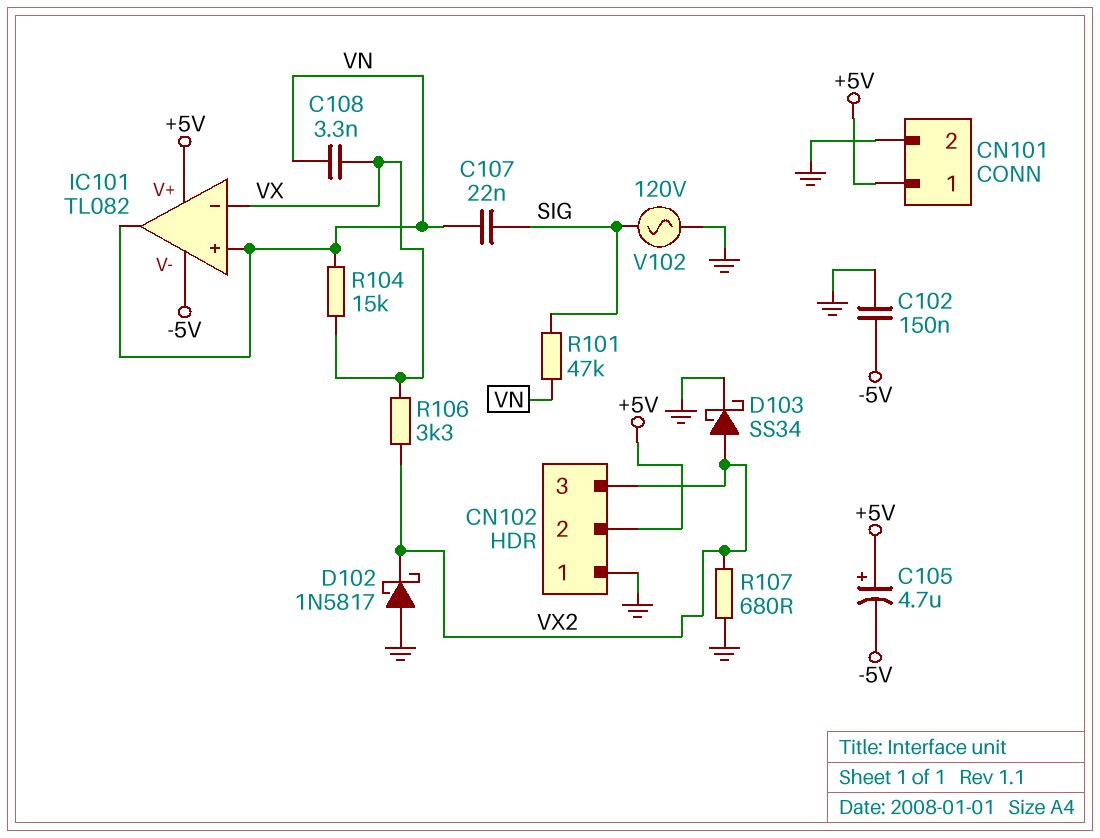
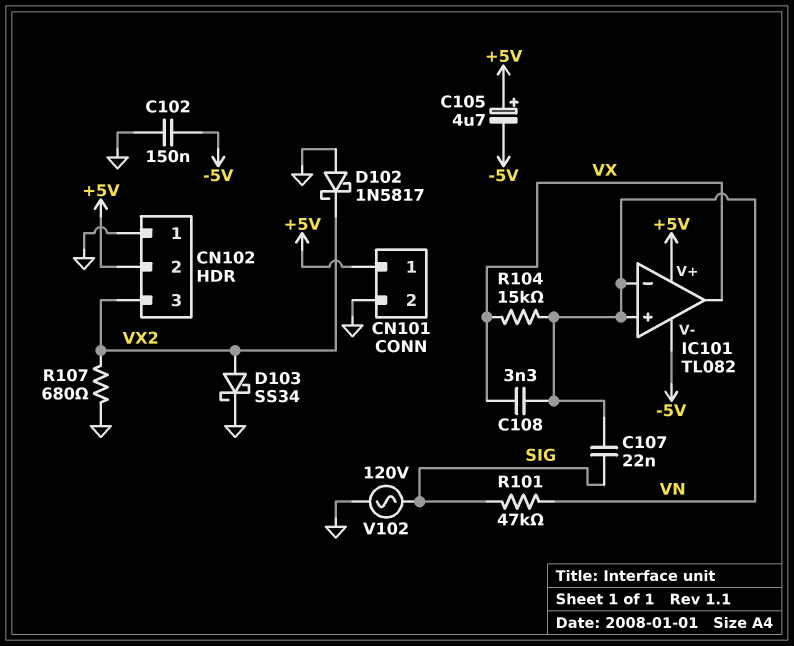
IC101 pin in-: VX -> VN
IC101 pin out: VN -> VX
R106: 3.3k (VX, VX2) -> none

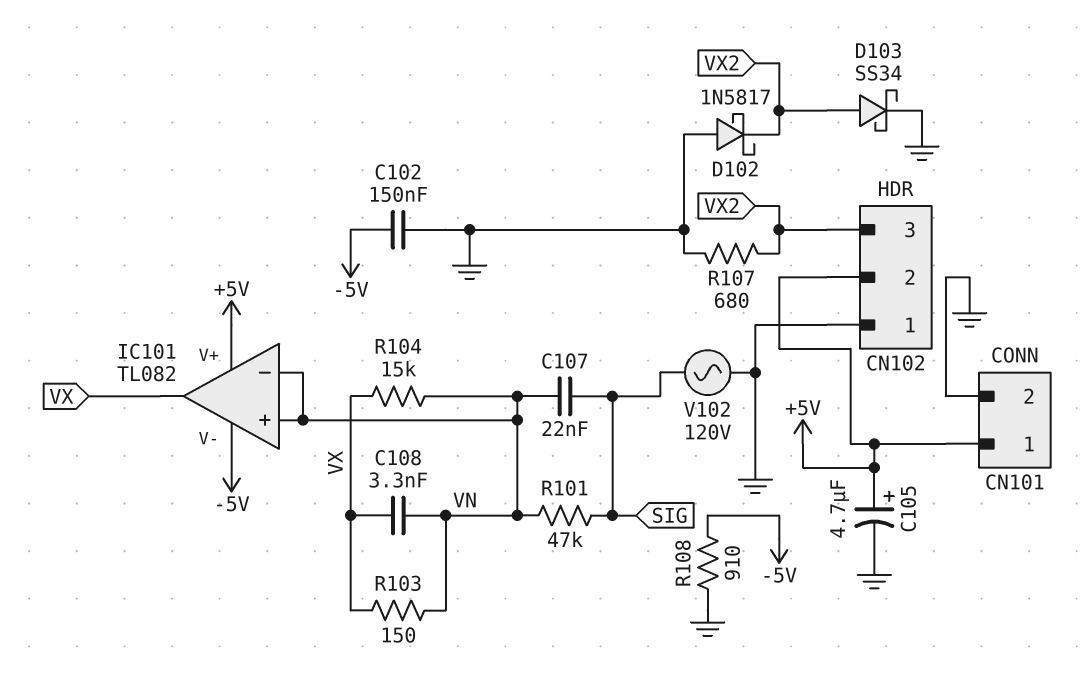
C105: 4.7uF (plus +5V, minus -5V) -> 4.7uF (plus +5V, minus GND)
R103: none -> 150 (VN, VX)
R108: none -> 910 (-5V, GND)

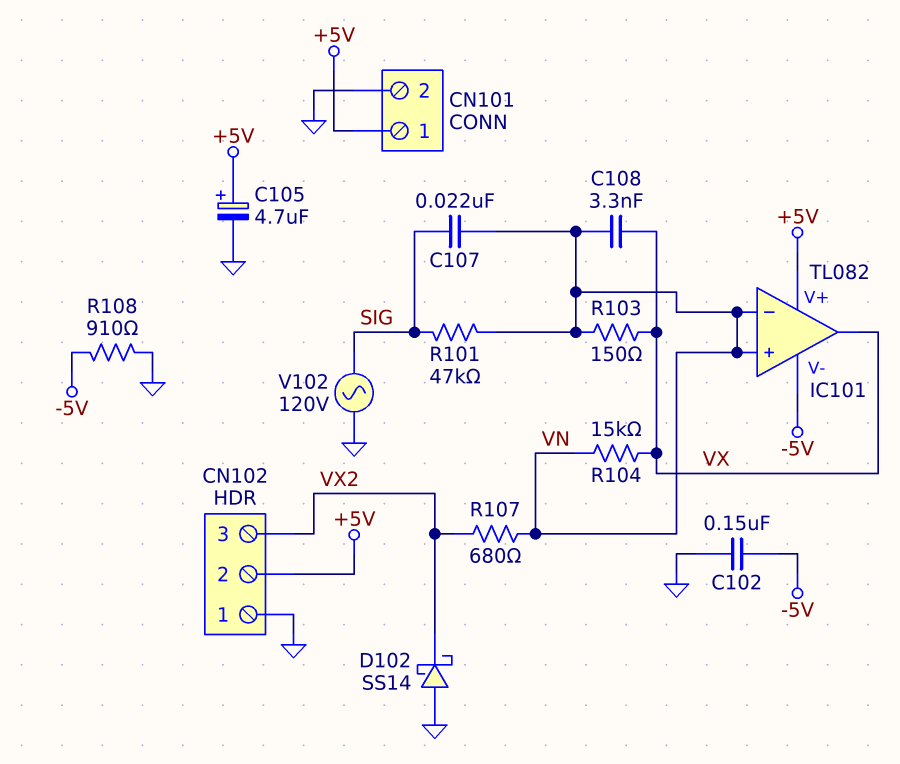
D102: schottky 1N5817 (A GND, K VX2) -> schottky SS14 (A GND, K VX2)
D103: schottky SS34 (A VX2, K GND) -> none
R107: 680 (GND, VX2) -> 680 (VN, VX2)

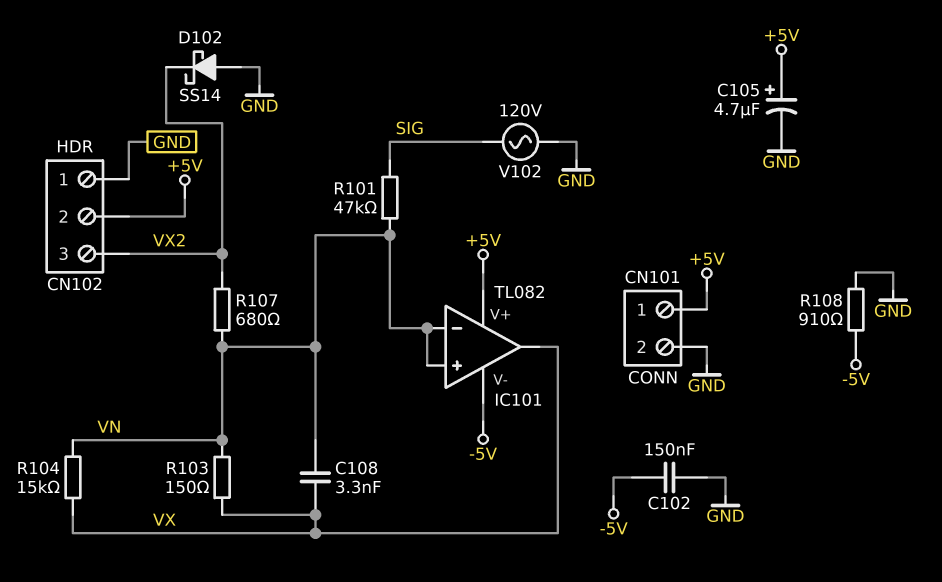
C107: 22nF (SIG, VN) -> none

